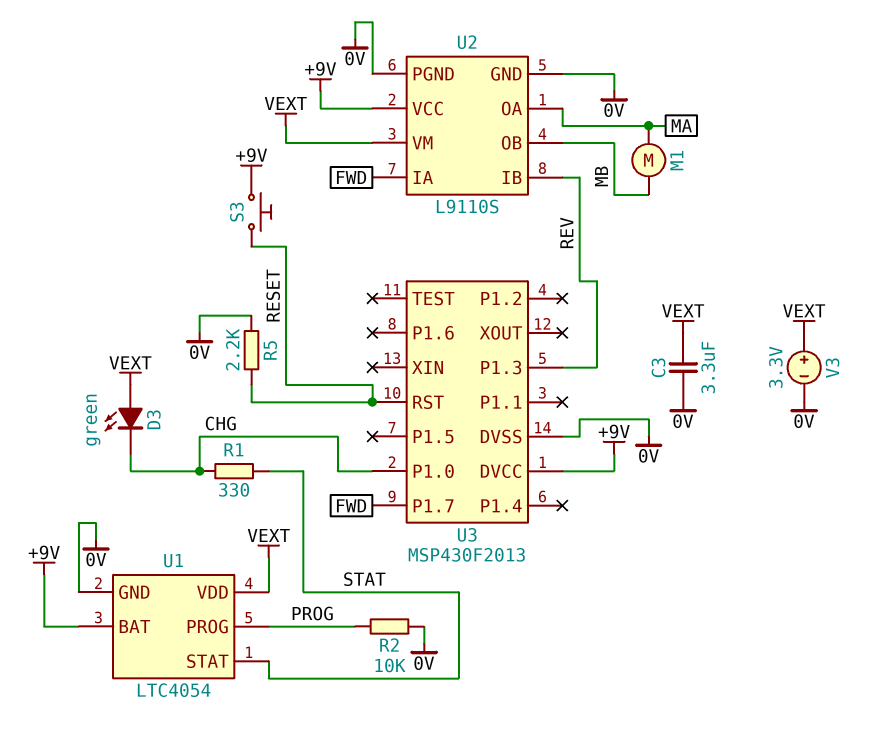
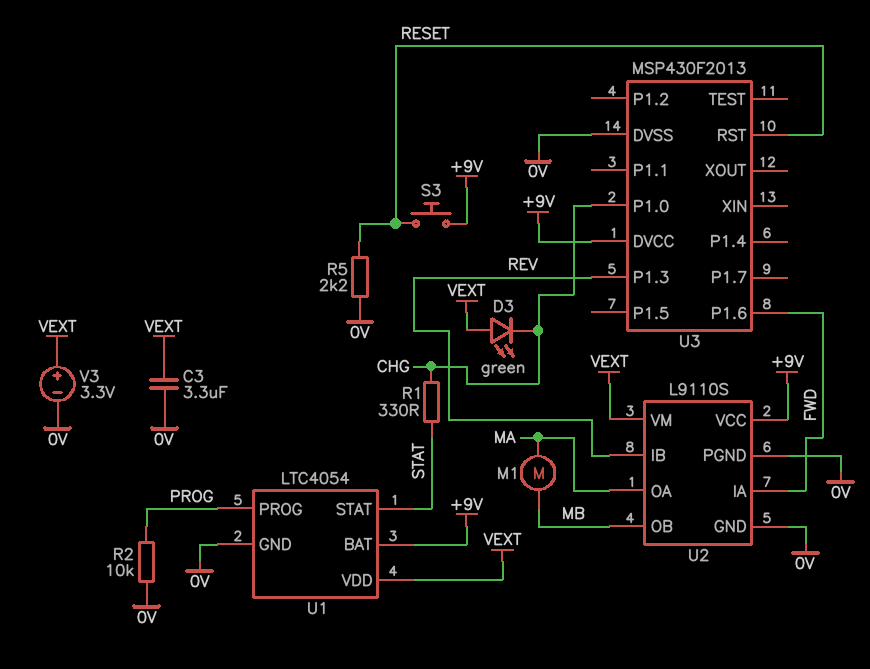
U3 pin P1.6: none -> FWD
U3 pin P1.7: FWD -> none

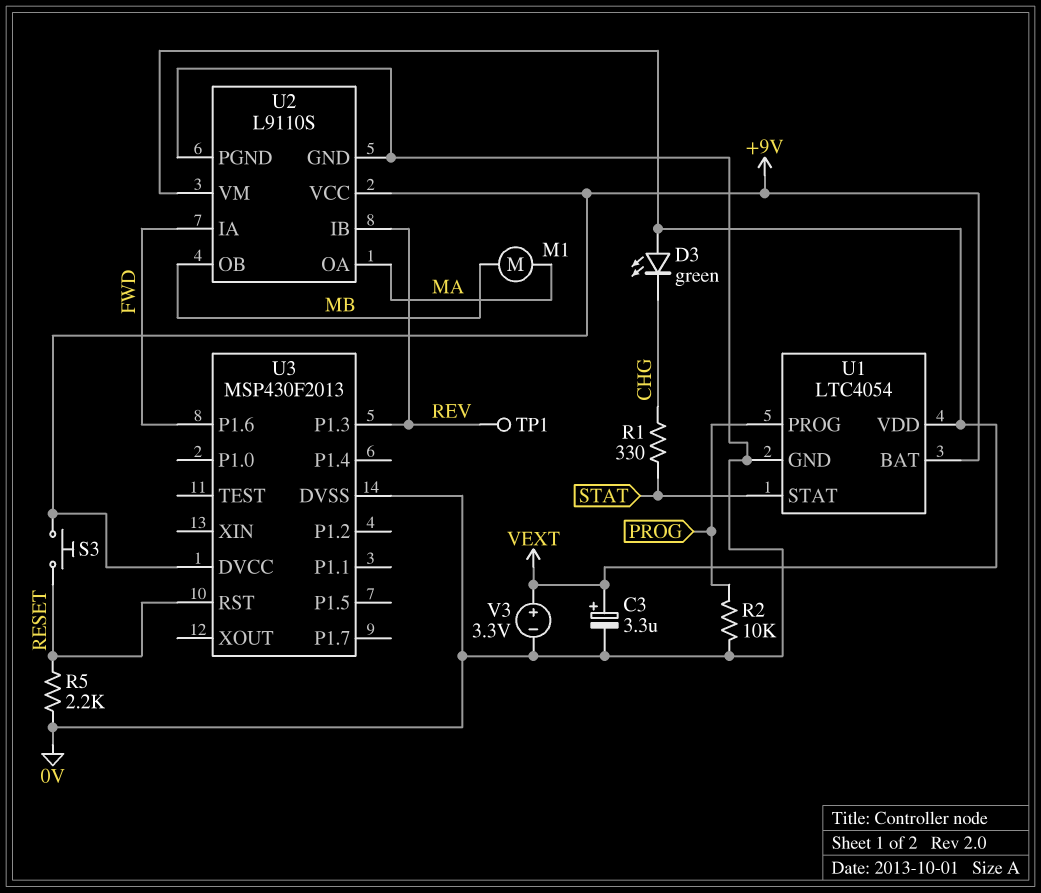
C3: 3.3uF (0V, VEXT) -> 3.3uF (plus VEXT, minus 0V)
TP1: none -> test point (REV)
U3 pin P1.0: CHG -> none

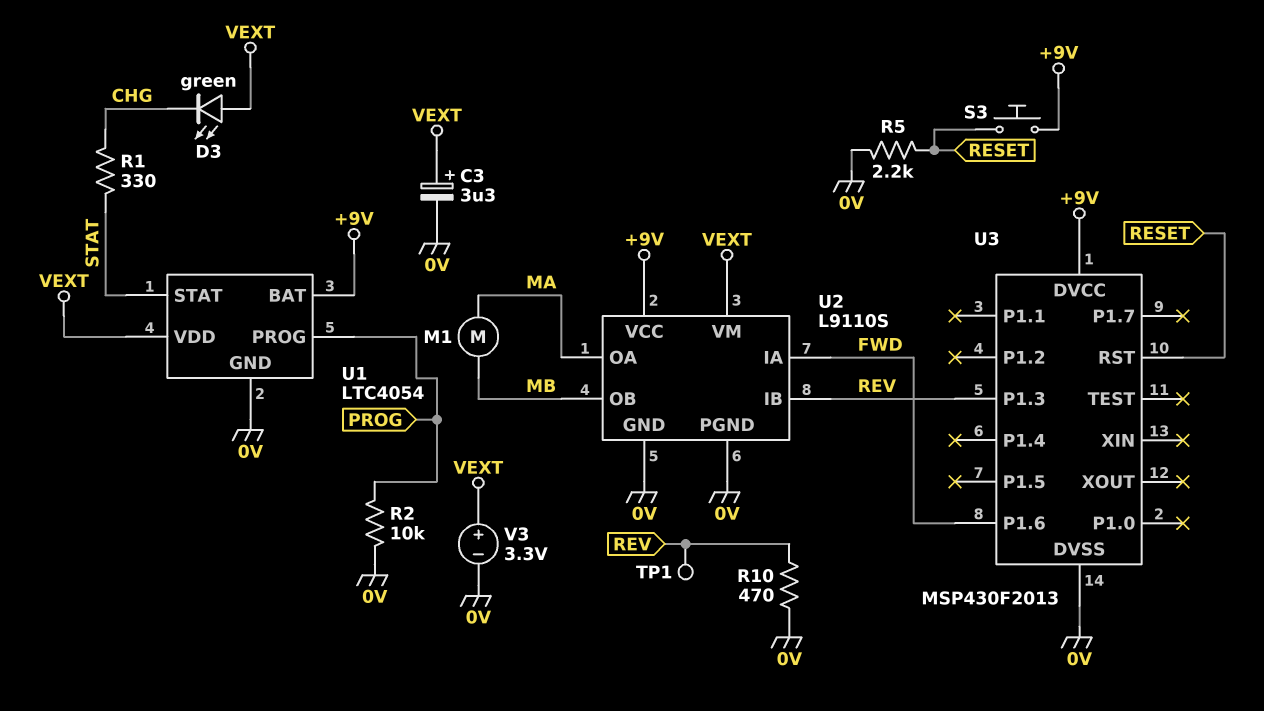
R10: none -> 470 (0V, REV)

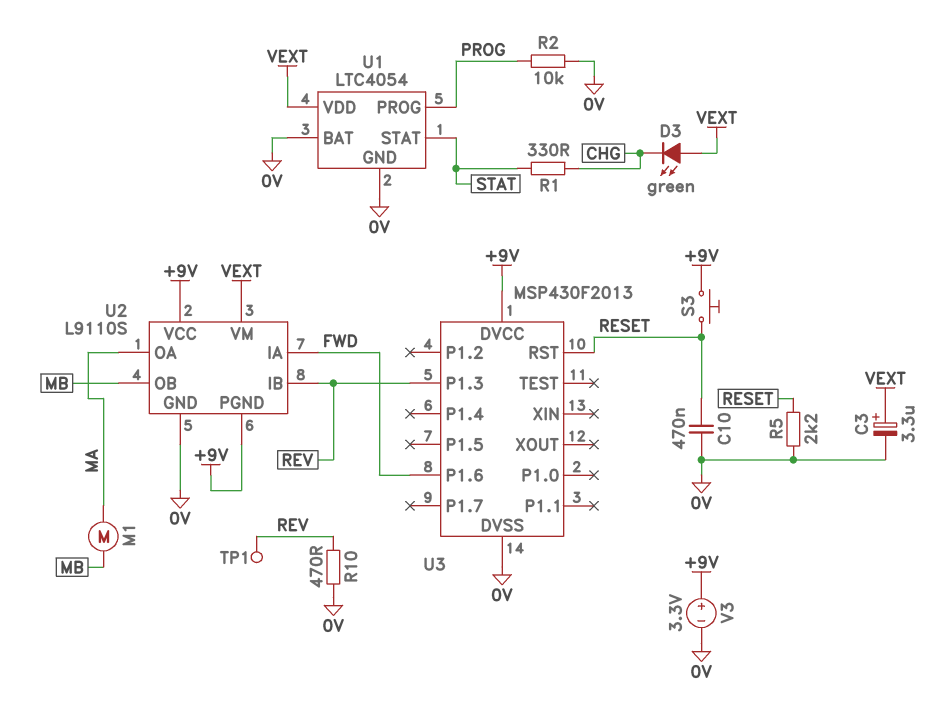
C10: none -> 470nF (0V, RESET)
U1 pin BAT: +9V -> 0V
U2 pin PGND: 0V -> +9V
V3: 3.3V (plus VEXT, minus 0V) -> 3.3V (plus +9V, minus 0V)

